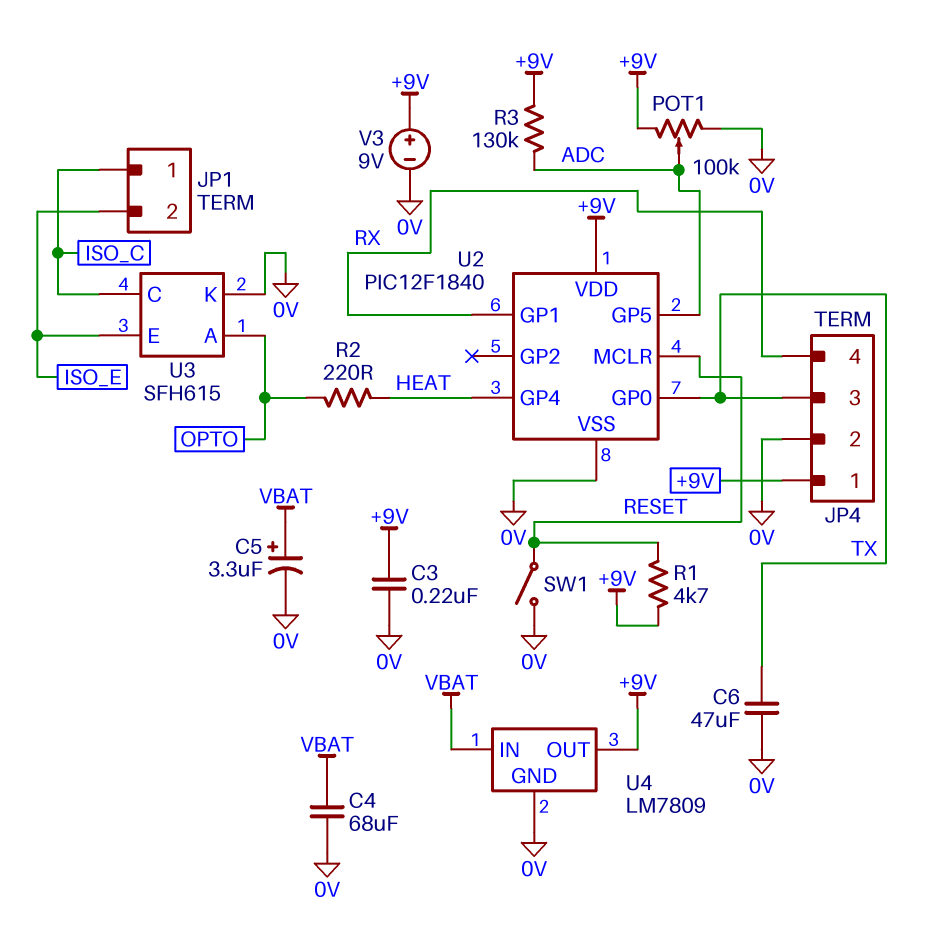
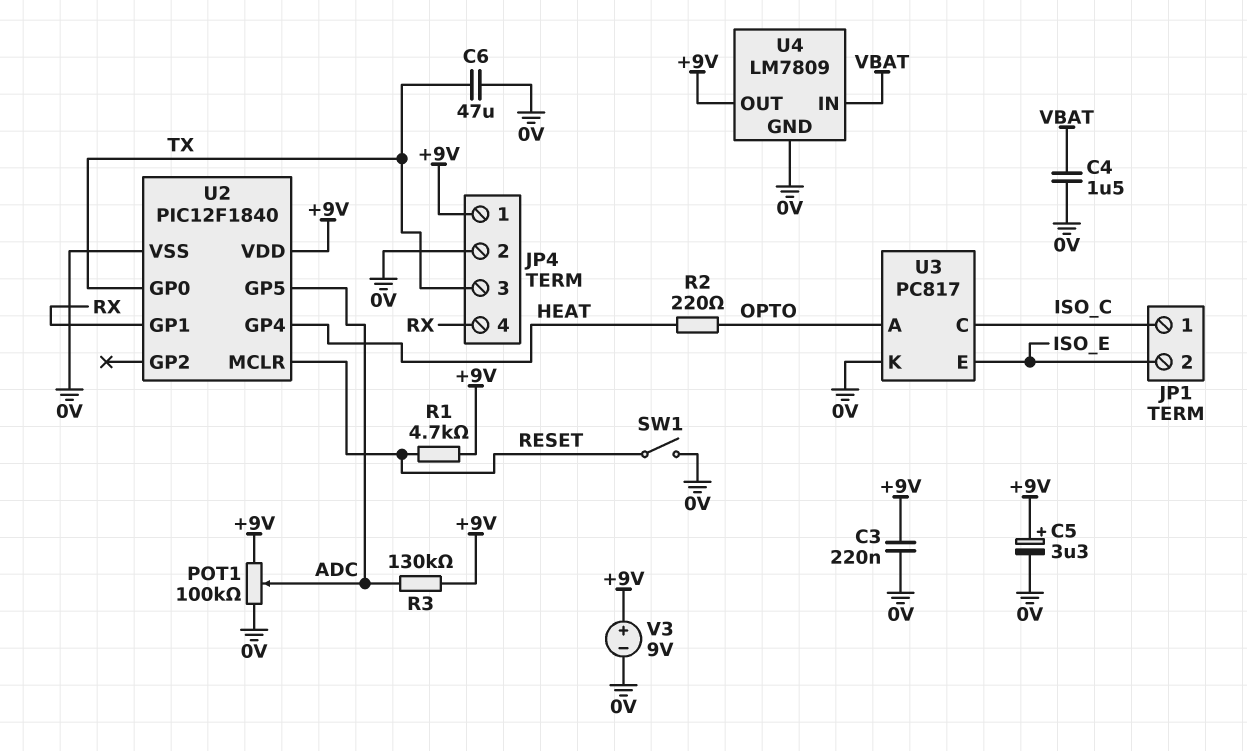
C4: 68uF (0V, VBAT) -> 1.5uF (0V, VBAT)
C5: 3.3uF (plus VBAT, minus 0V) -> 3.3uF (plus +9V, minus 0V)
U3: SFH615 -> PC817

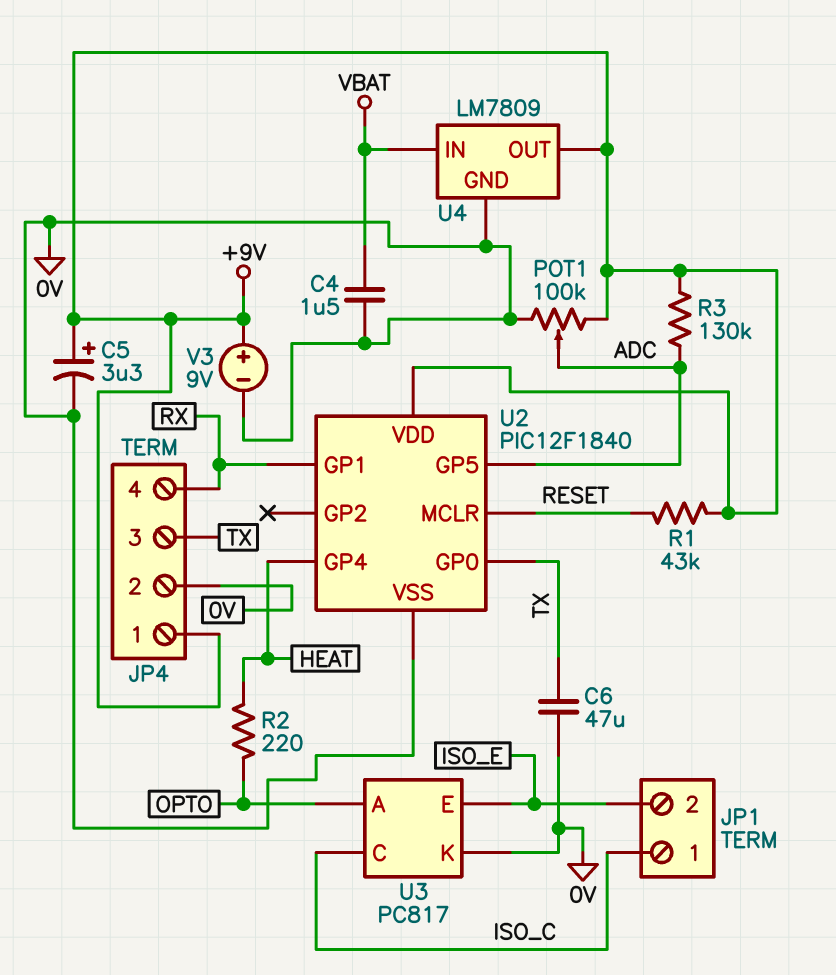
C3: 220nF (+9V, 0V) -> none
R1: 4.7k (+9V, RESET) -> 43k (+9V, RESET)
SW1: switch (0V, RESET) -> none

